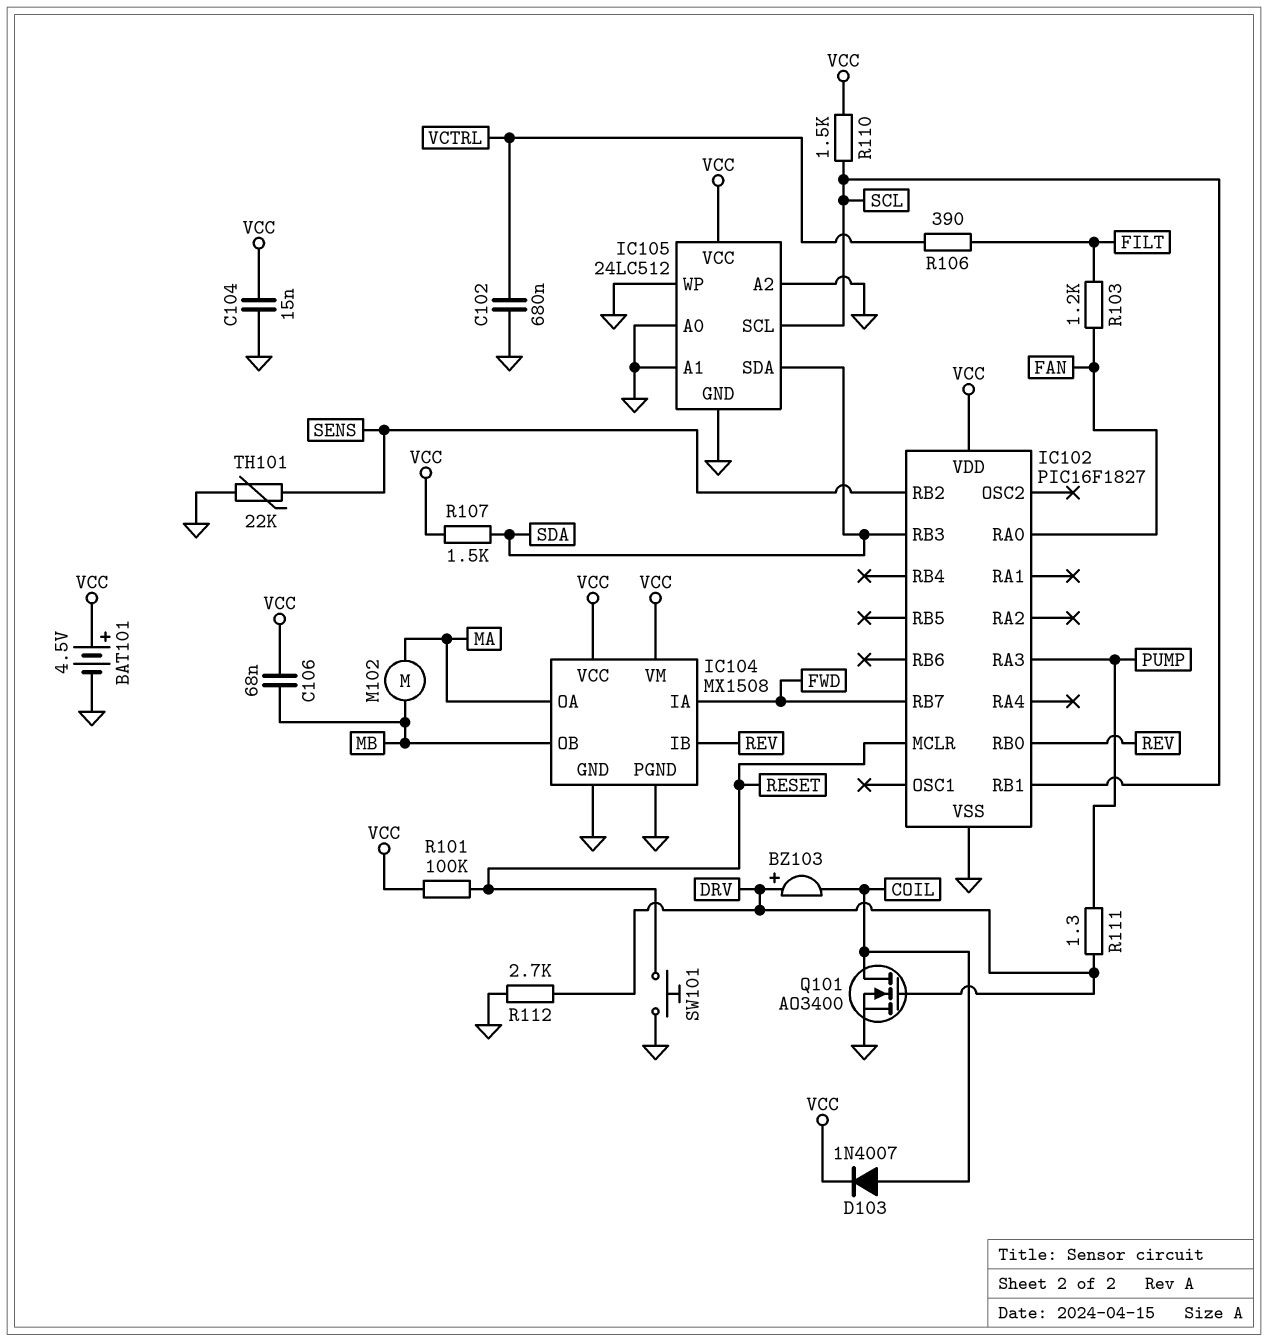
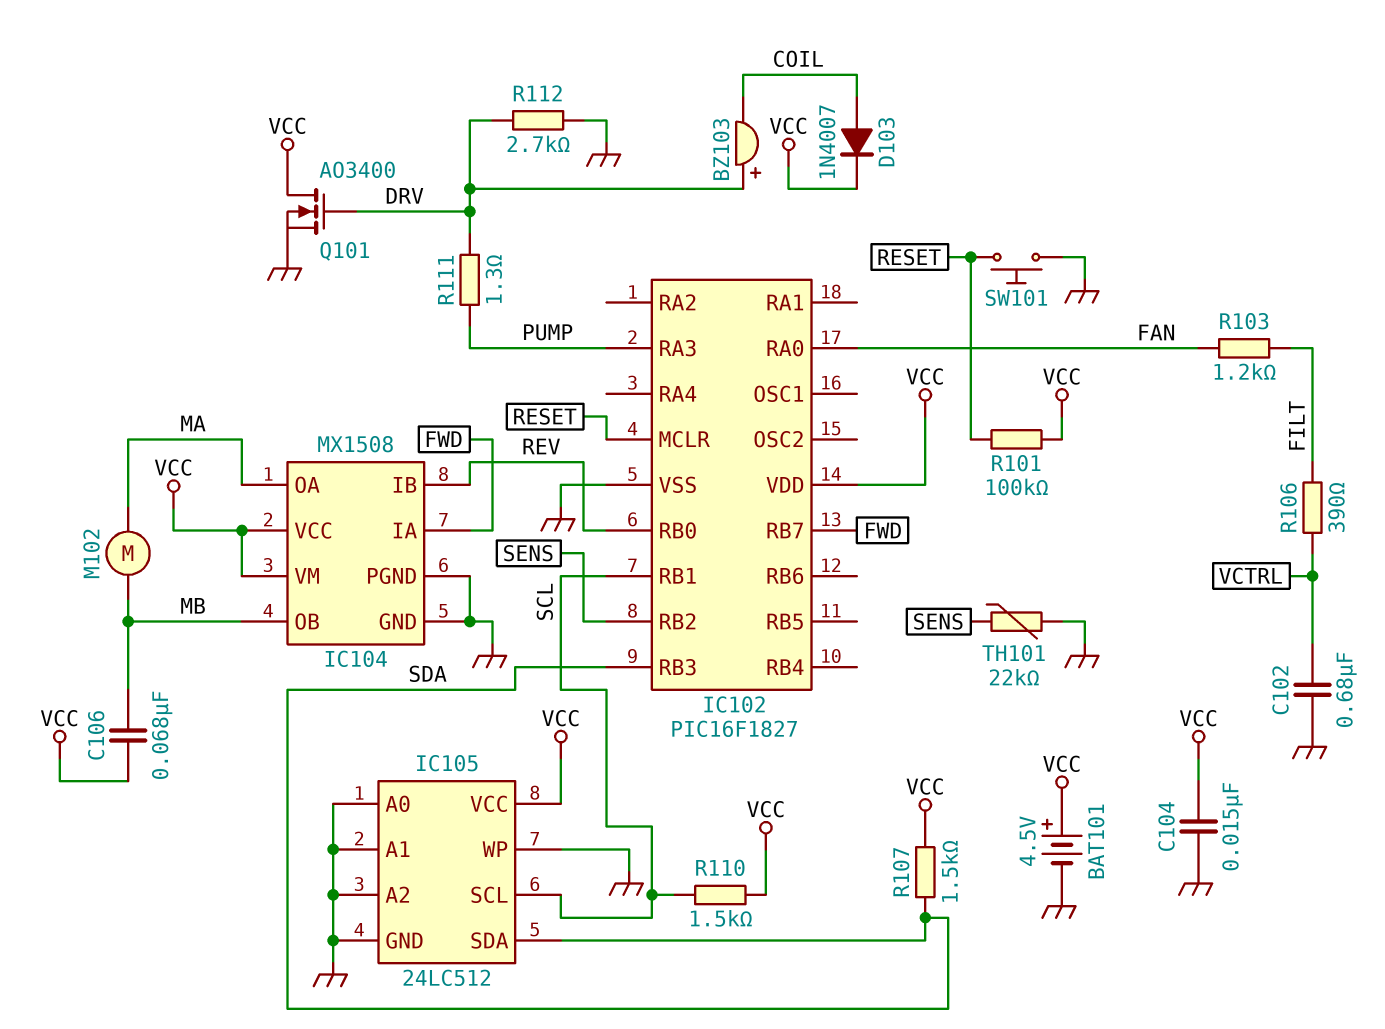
Q101: NMOS AO3400 (G DRV, D COIL, S GND) -> NMOS AO3400 (G DRV, D VCC, S GND)

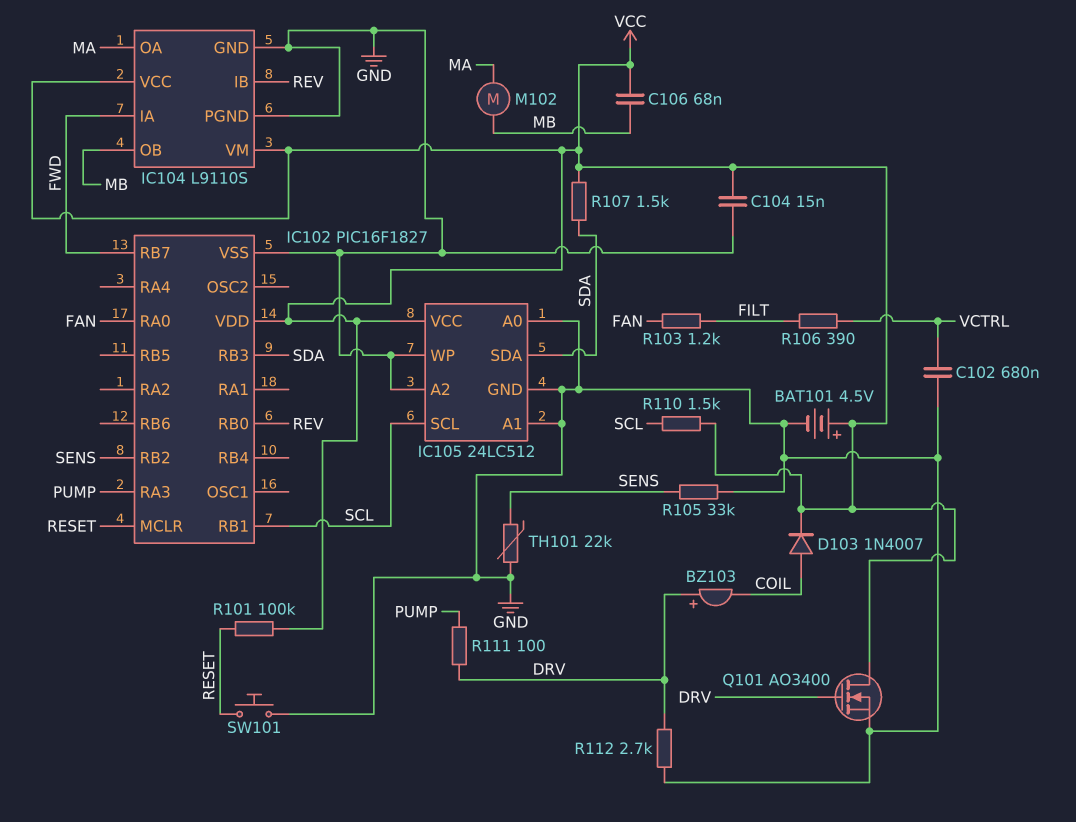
IC104: MX1508 -> L9110S
R105: none -> 33k (GND, SENS)
R111: 1.3 (DRV, PUMP) -> 100 (DRV, PUMP)

